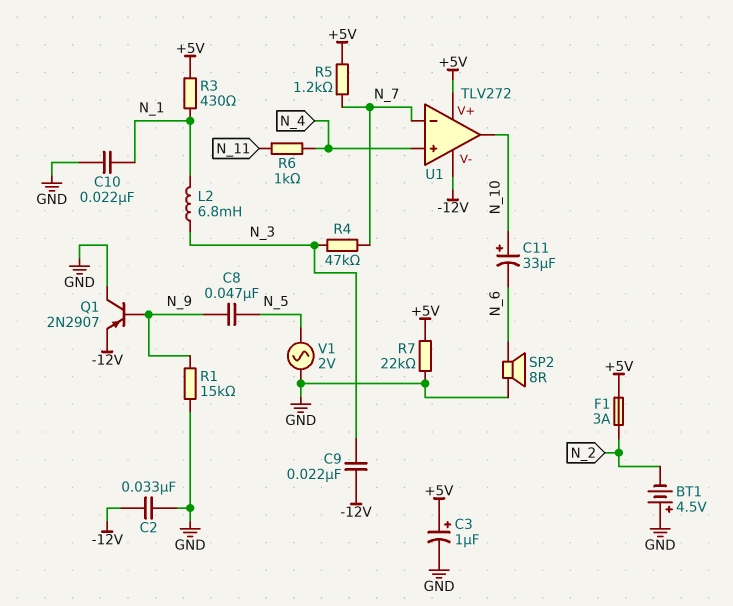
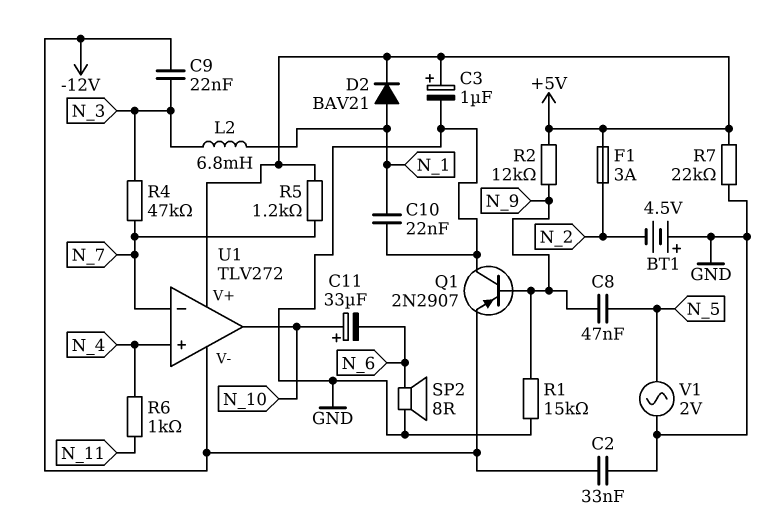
D2: none -> diode BAV21 (A N_1, K +5V)
R2: none -> 12k (+5V, N_9)
R3: 430 (+5V, N_1) -> none

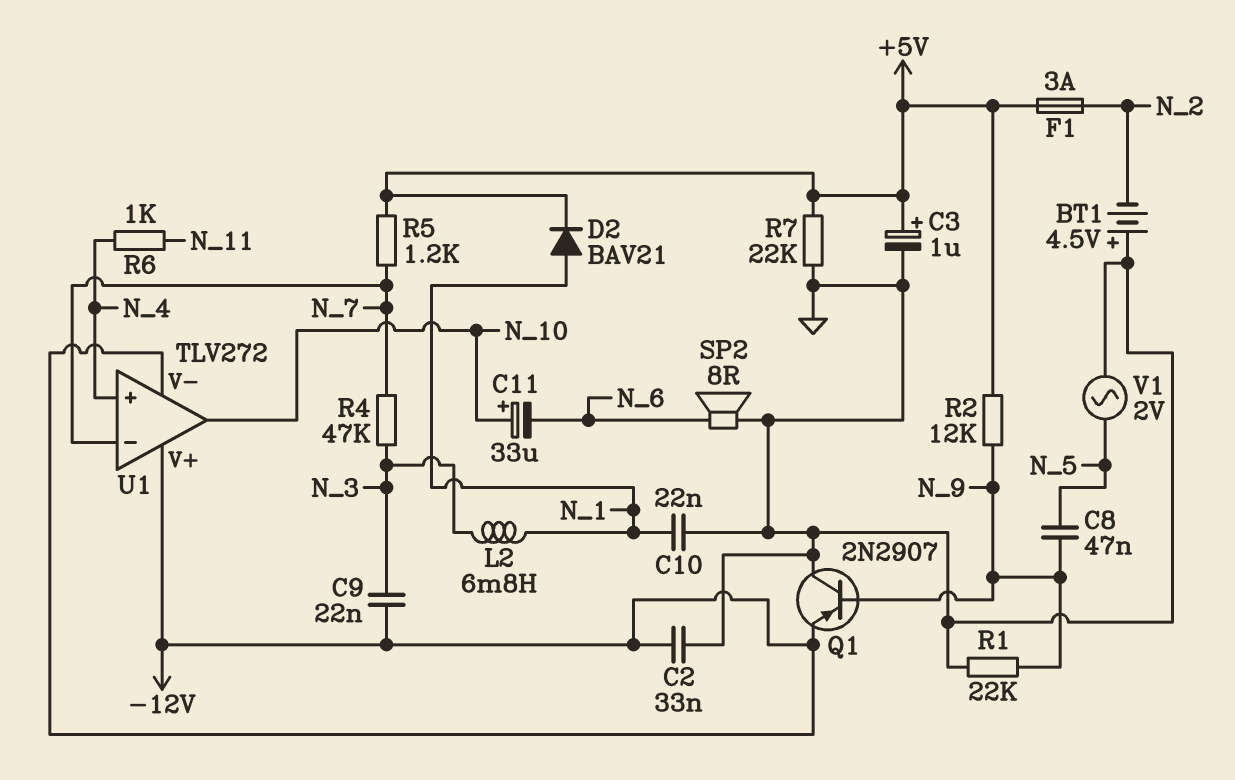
R1: 15k (GND, N_9) -> 22k (GND, N_9)
U1 pin V+: +5V -> -12V

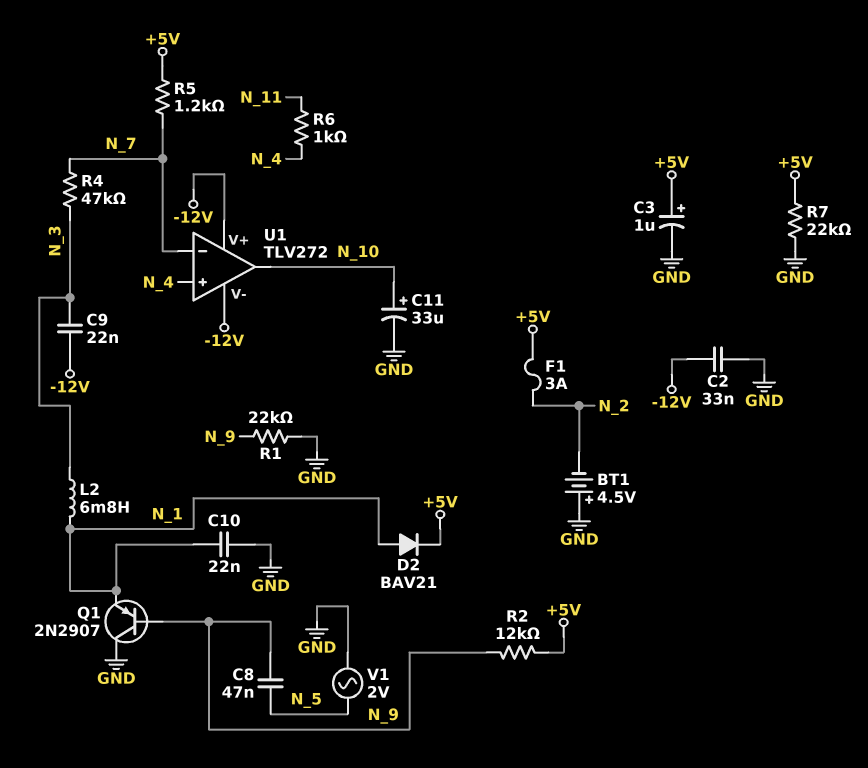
C11: 33uF (plus N_10, minus N_6) -> 33uF (plus N_10, minus GND)
Q1: PNP 2N2907 (B N_9, C GND, E -12V) -> PNP 2N2907 (B N_9, C GND, E N_1)
SP2: speaker 8R (GND, N_6) -> none

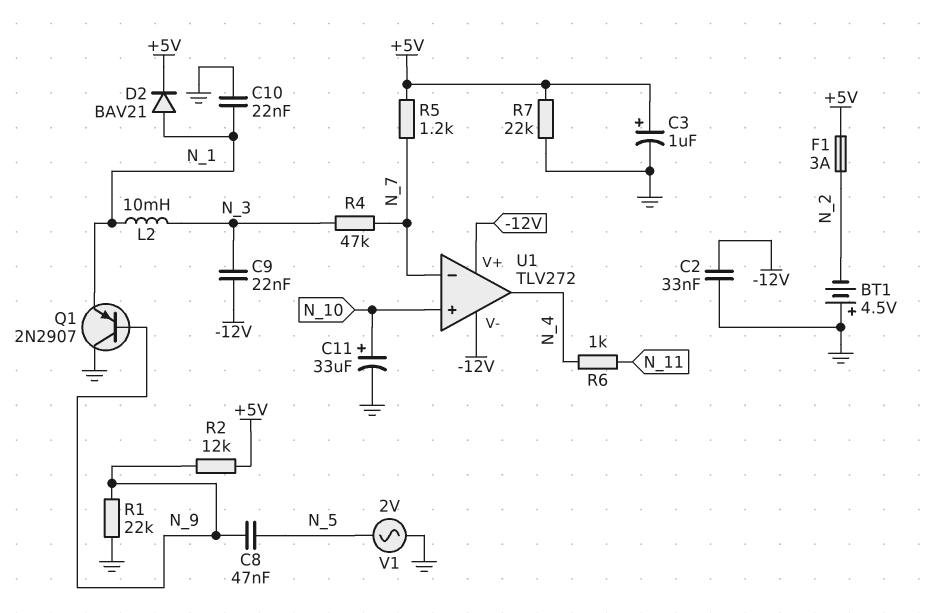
L2: 6.8mH (N_1, N_3) -> 10mH (N_1, N_3)
U1 pin in+: N_4 -> N_10
U1 pin out: N_10 -> N_4

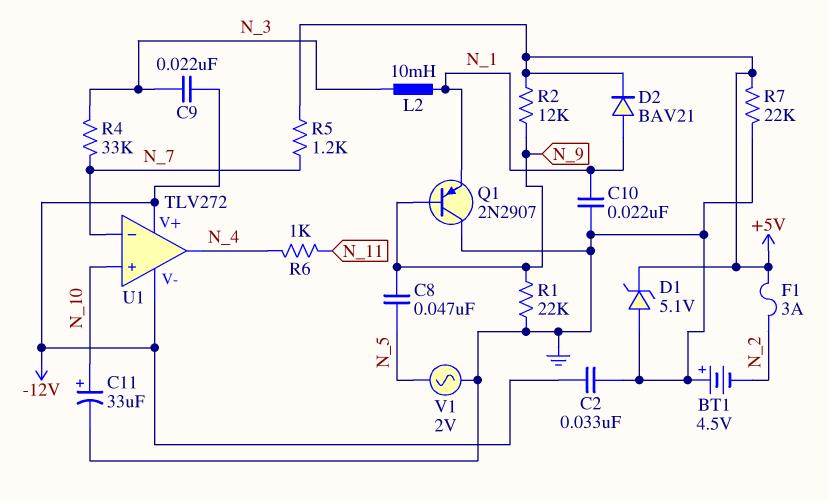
C3: 1uF (plus +5V, minus GND) -> none
D1: none -> zener 5.1V (A GND, K +5V)
R4: 47k (N_3, N_7) -> 33k (N_3, N_7)

